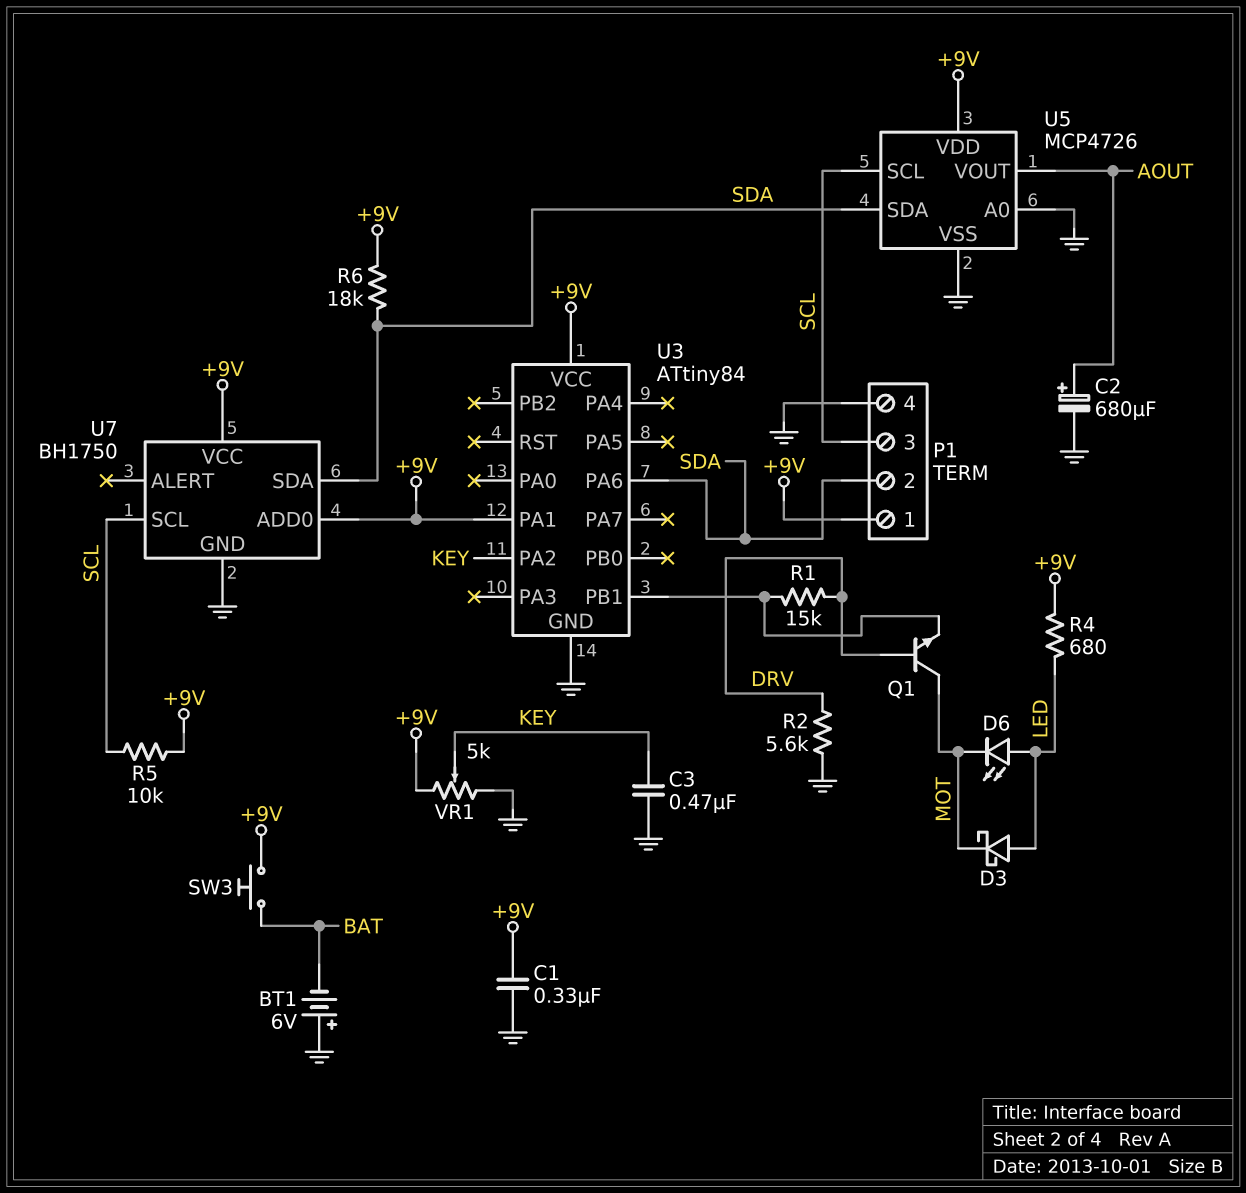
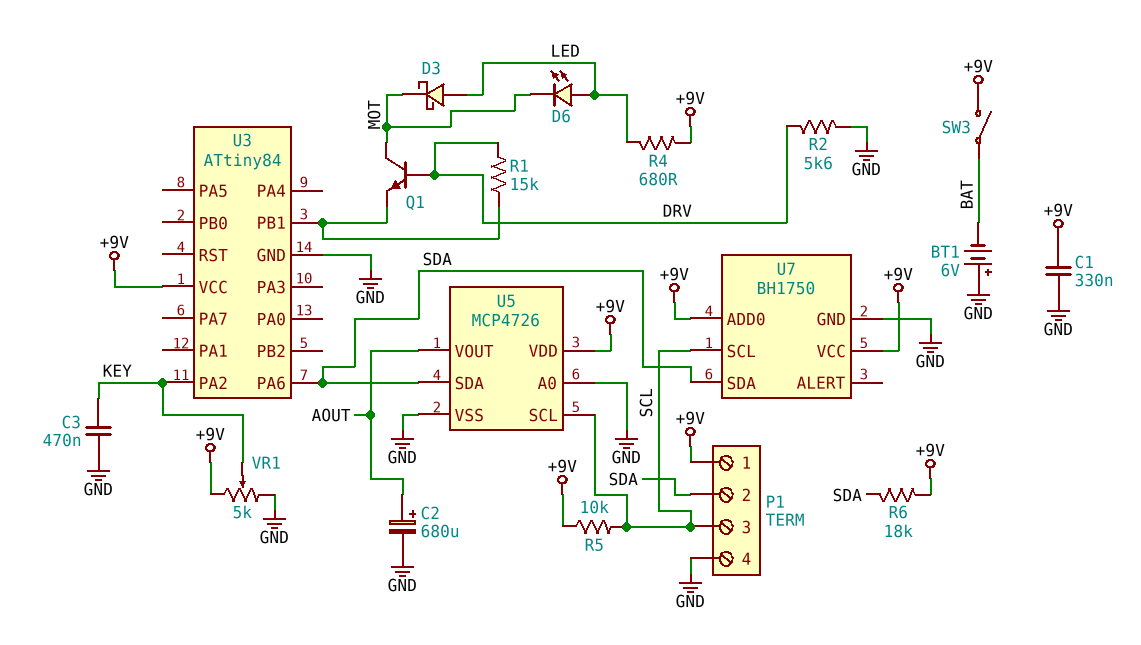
SW3: button (+9V, BAT) -> switch (+9V, BAT)
U3 pin PA1: +9V -> none

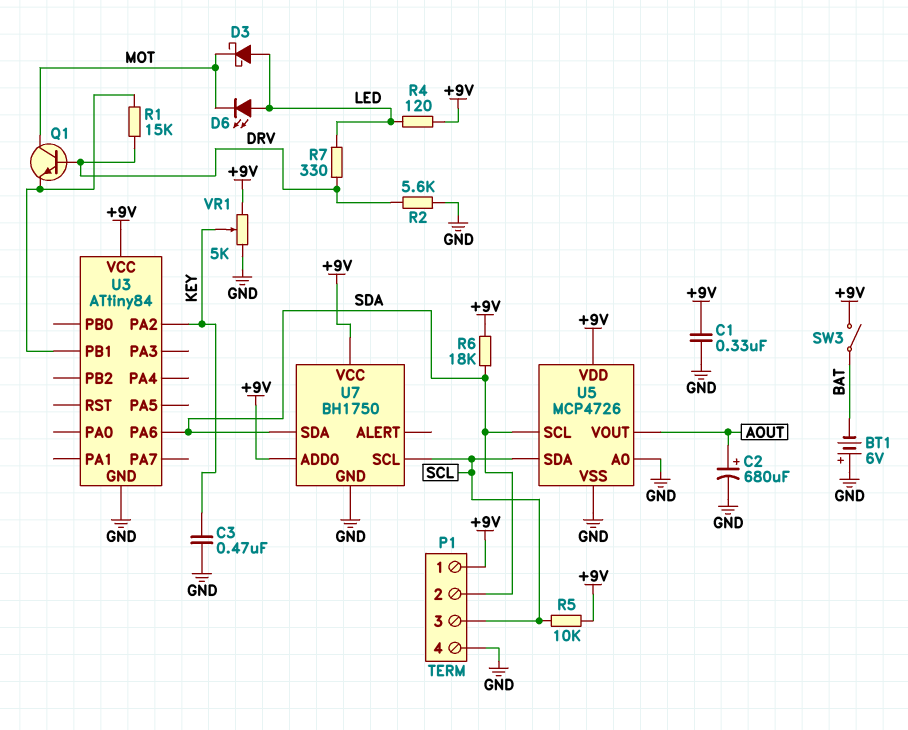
R4: 680 (+9V, LED) -> 120 (+9V, LED)
R7: none -> 330 (DRV, LED)
U5 pin SCL: SCL -> SDA
U5 pin SDA: SDA -> SCL

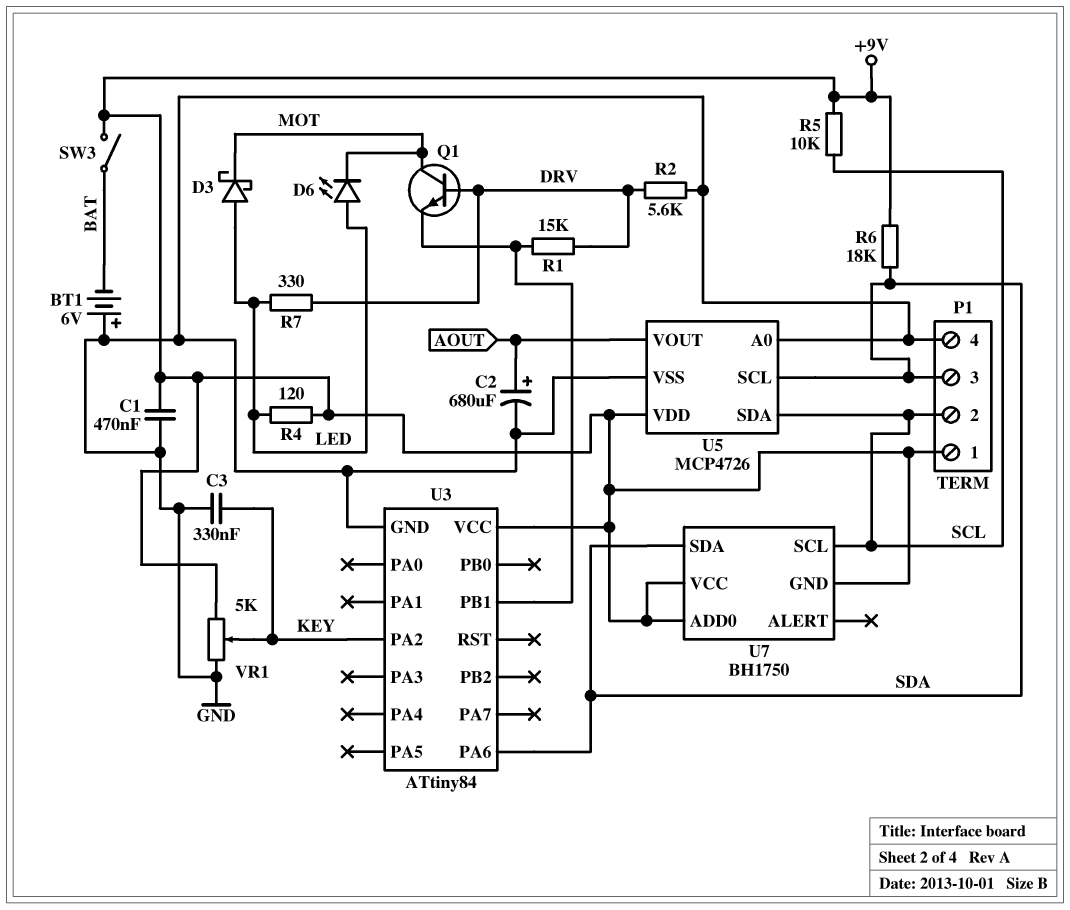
C1: 330nF (+9V, GND) -> 470nF (+9V, GND)
C3: 470nF (GND, KEY) -> 330nF (GND, KEY)
P1 pin 2: SDA -> SCL
P1 pin 3: SCL -> SDA
U7 pin GND: GND -> +9V

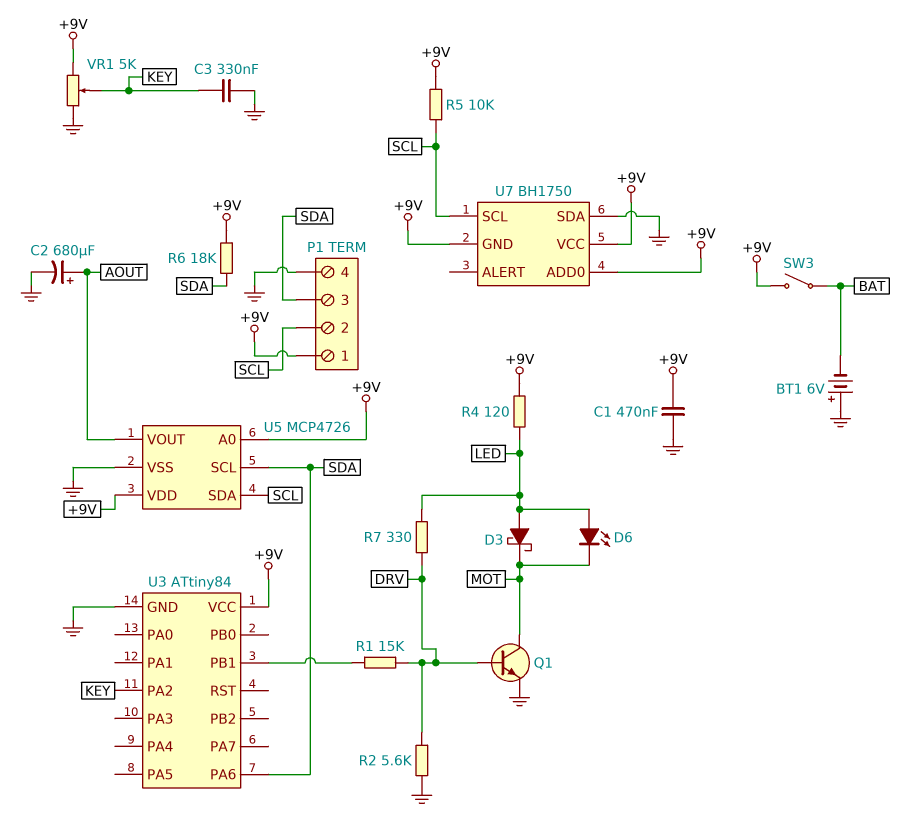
Q1: NPN (B DRV, C MOT, E U3/PB1) -> NPN (B DRV, C MOT, E GND)
U5 pin A0: GND -> +9V
U7 pin SDA: SDA -> GND

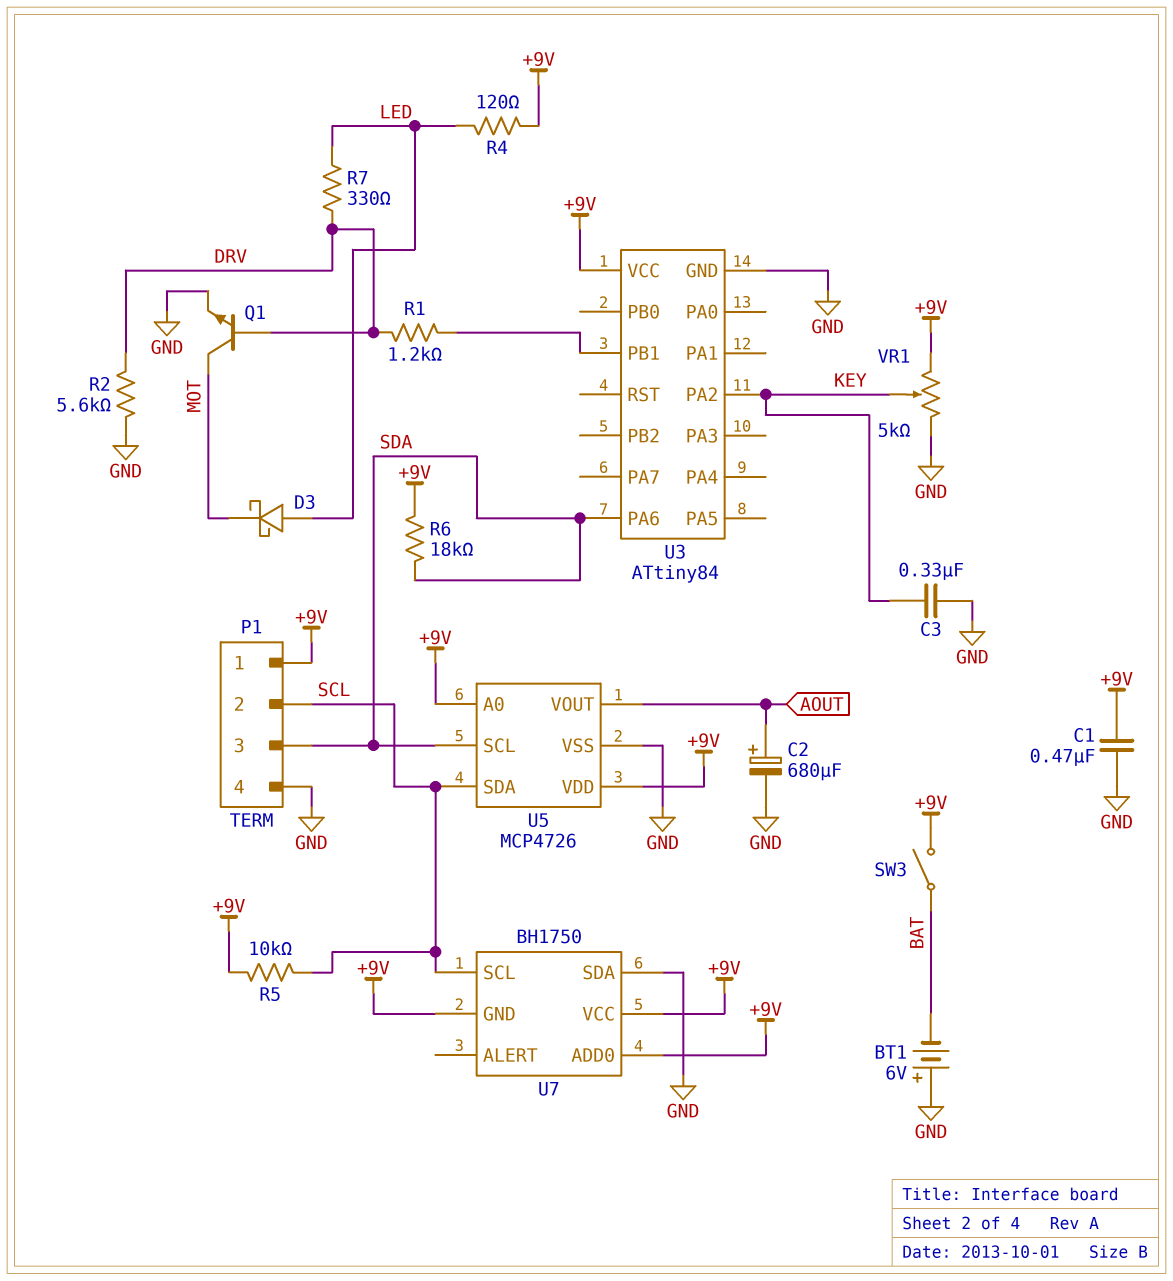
D6: LED (A LED, K MOT) -> none
R1: 15k (DRV, U3/PB1) -> 1.2k (DRV, U3/PB1)

